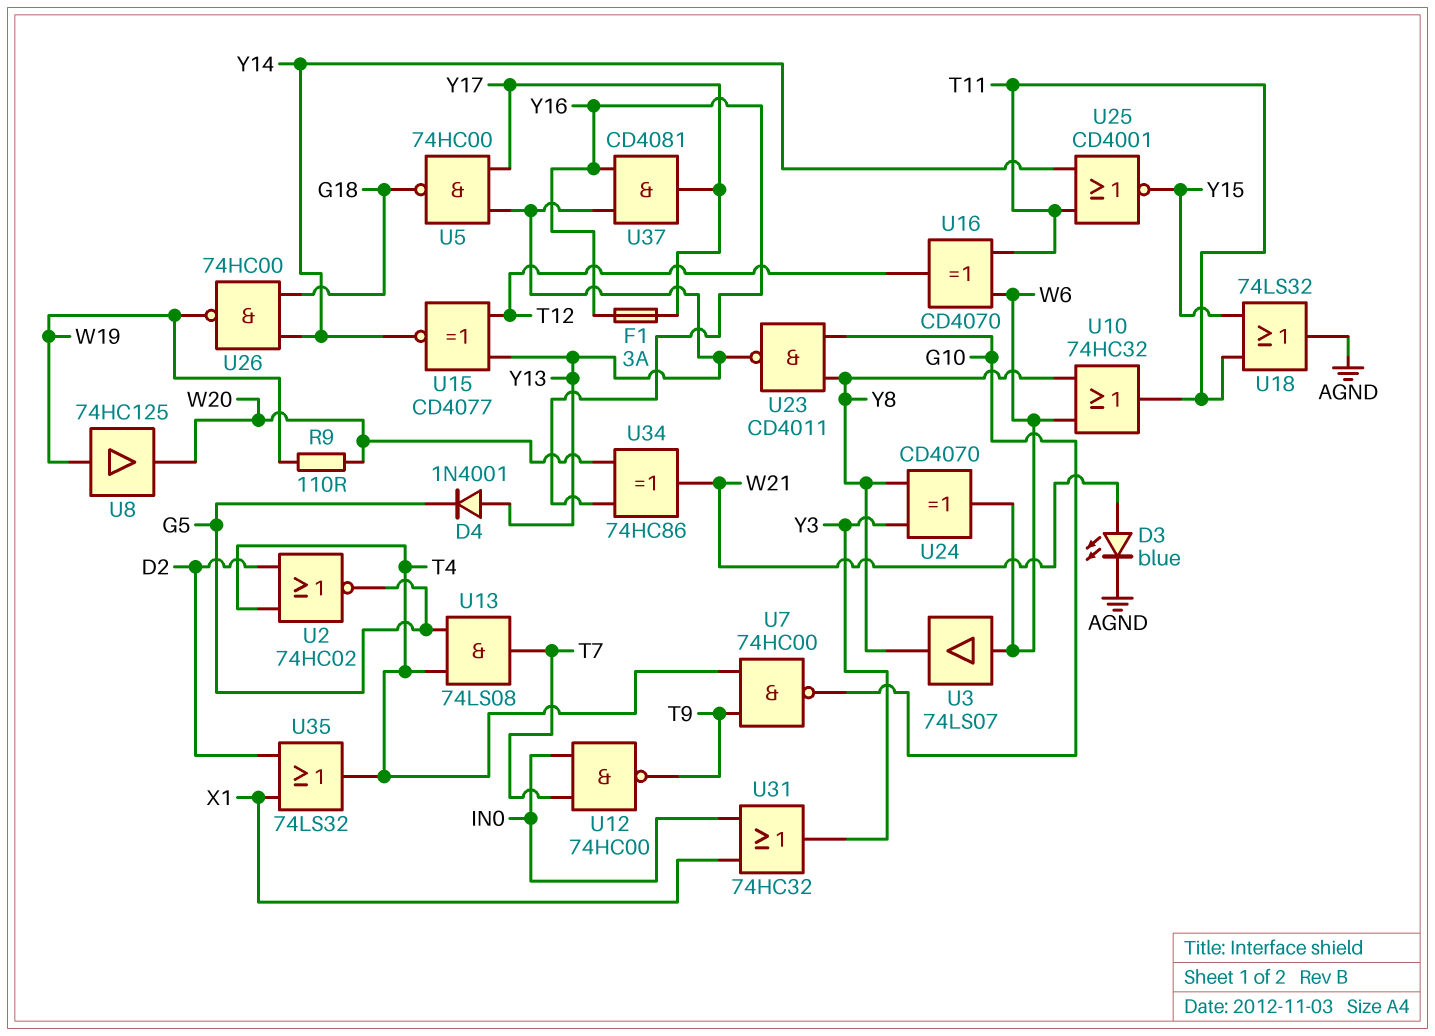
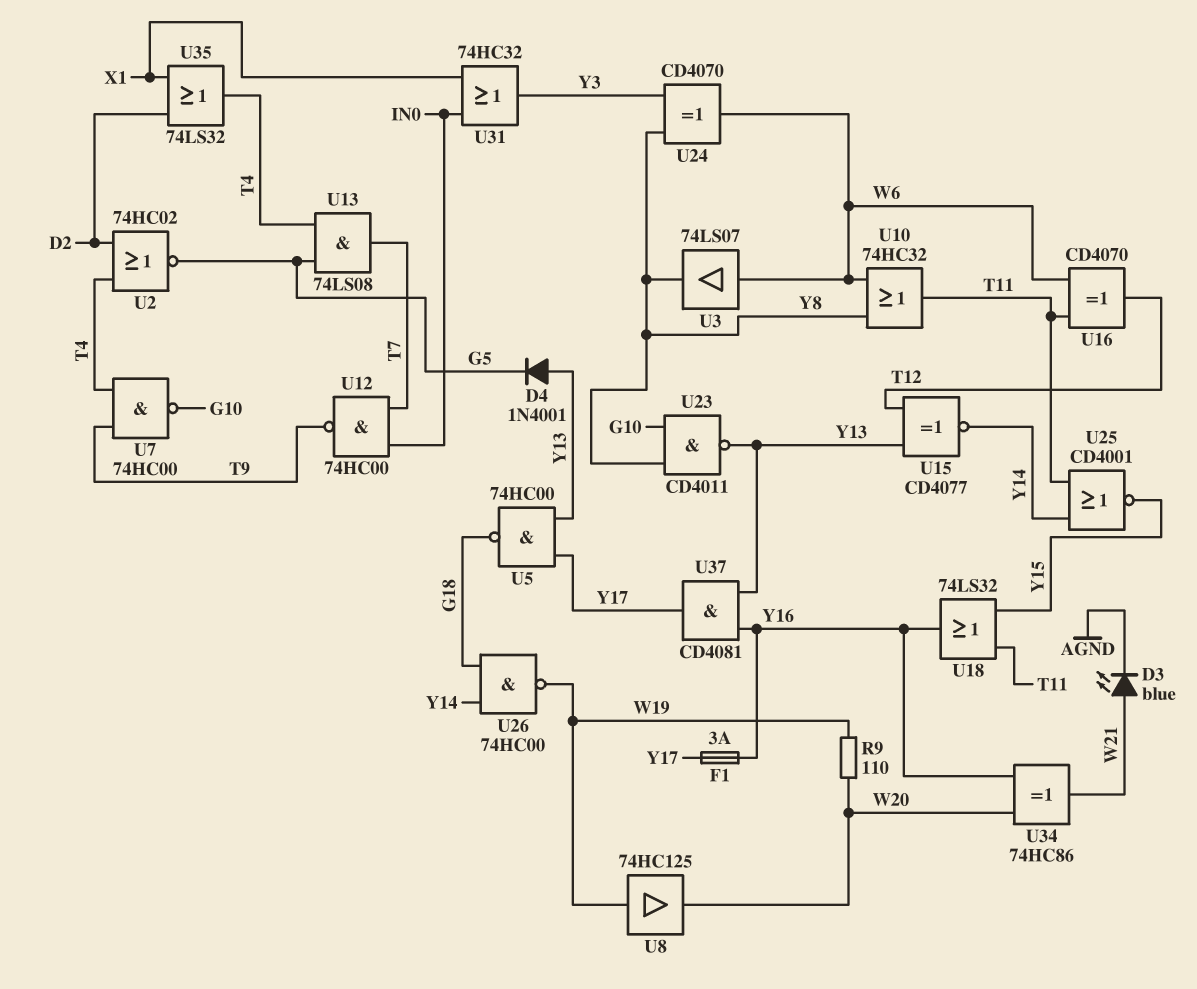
U18: OR 74LS32 (in T11, in Y15, out AGND) -> OR 74LS32 (in T11, in Y15, out Y16)

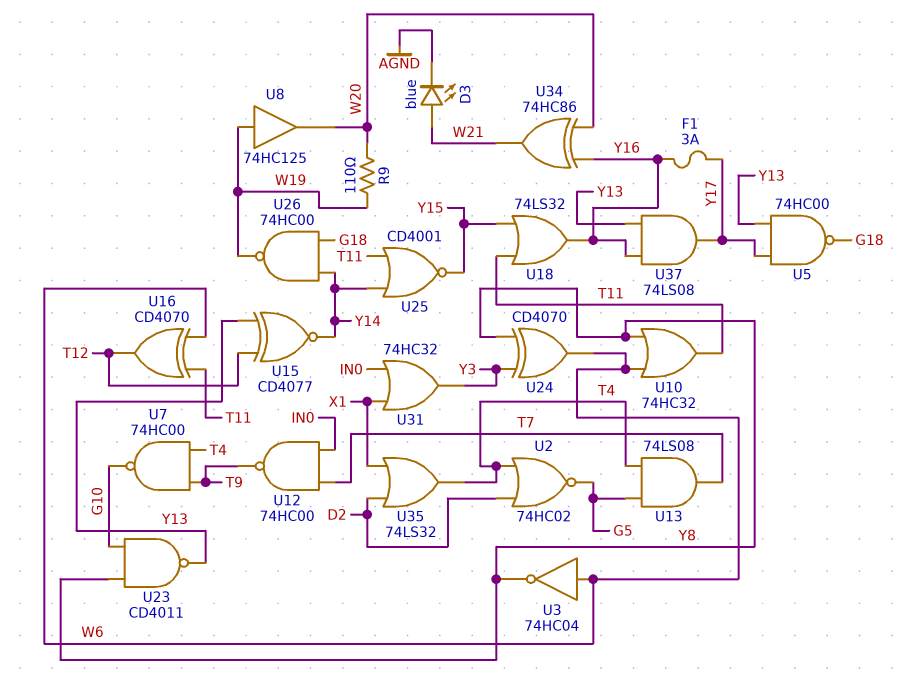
D4: diode 1N4001 (A Y13, K G5) -> none
U3: buffer 74LS07 (in W6, out Y8) -> NOT 74HC04 (in W6, out Y8)
U37: AND CD4081 (in Y13, in Y16, out Y17) -> AND 74LS08 (in Y13, in Y16, out Y17)

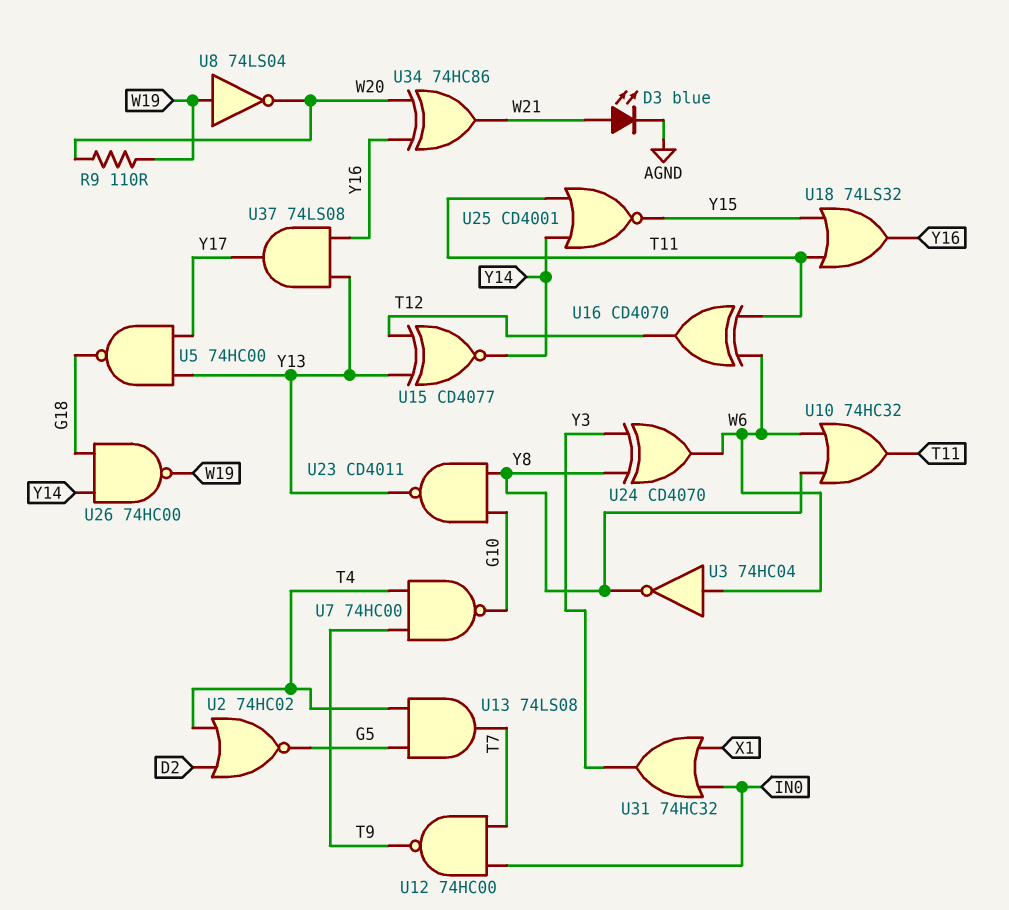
F1: 3A (Y16, Y17) -> none
U8: buffer 74HC125 (in W19, out W20) -> NOT 74LS04 (in W19, out W20)
U35: OR 74LS32 (in D2, in X1, out T4) -> none

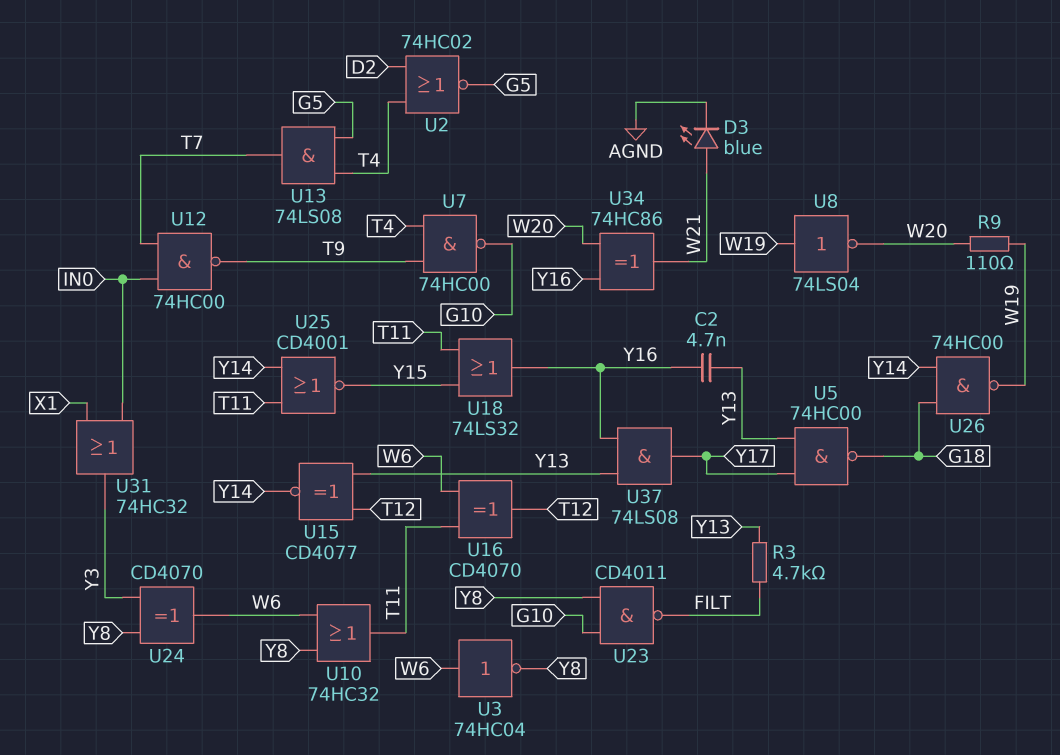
C2: none -> 4.7nF (Y13, Y16)
R3: none -> 4.7k (FILT, Y13)
U23: NAND CD4011 (in G10, in Y8, out Y13) -> NAND CD4011 (in G10, in Y8, out FILT)

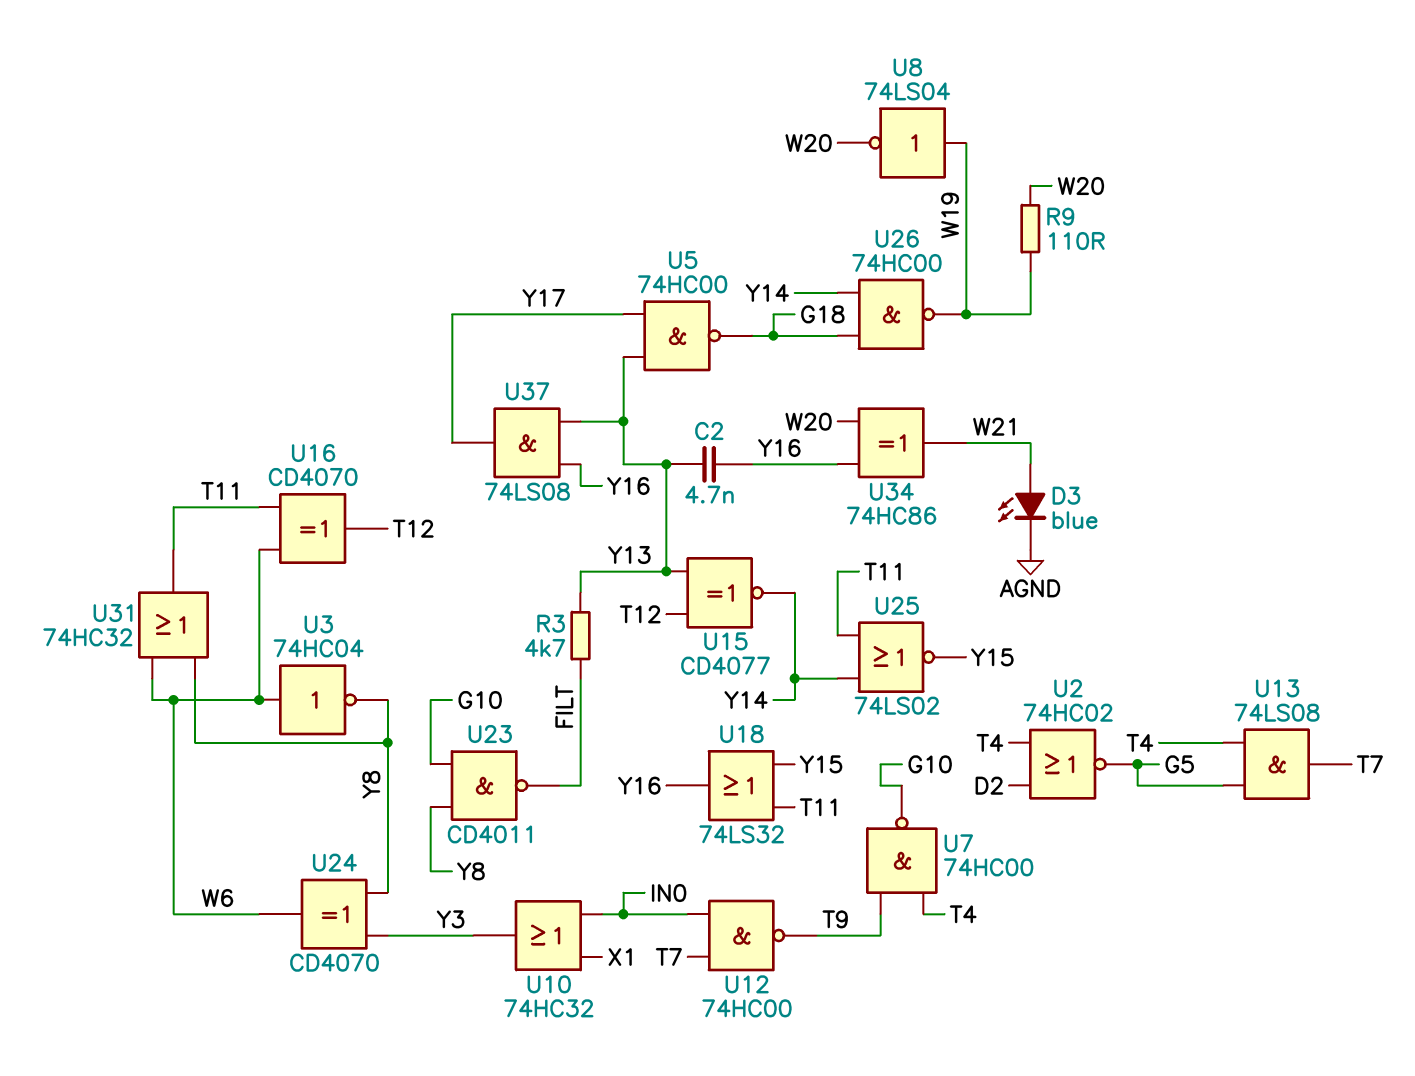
U10: OR 74HC32 (in W6, in Y8, out T11) -> OR 74HC32 (in IN0, in X1, out Y3)
U25: NOR CD4001 (in T11, in Y14, out Y15) -> NOR 74LS02 (in T11, in Y14, out Y15)
U31: OR 74HC32 (in IN0, in X1, out Y3) -> OR 74HC32 (in W6, in Y8, out T11)

